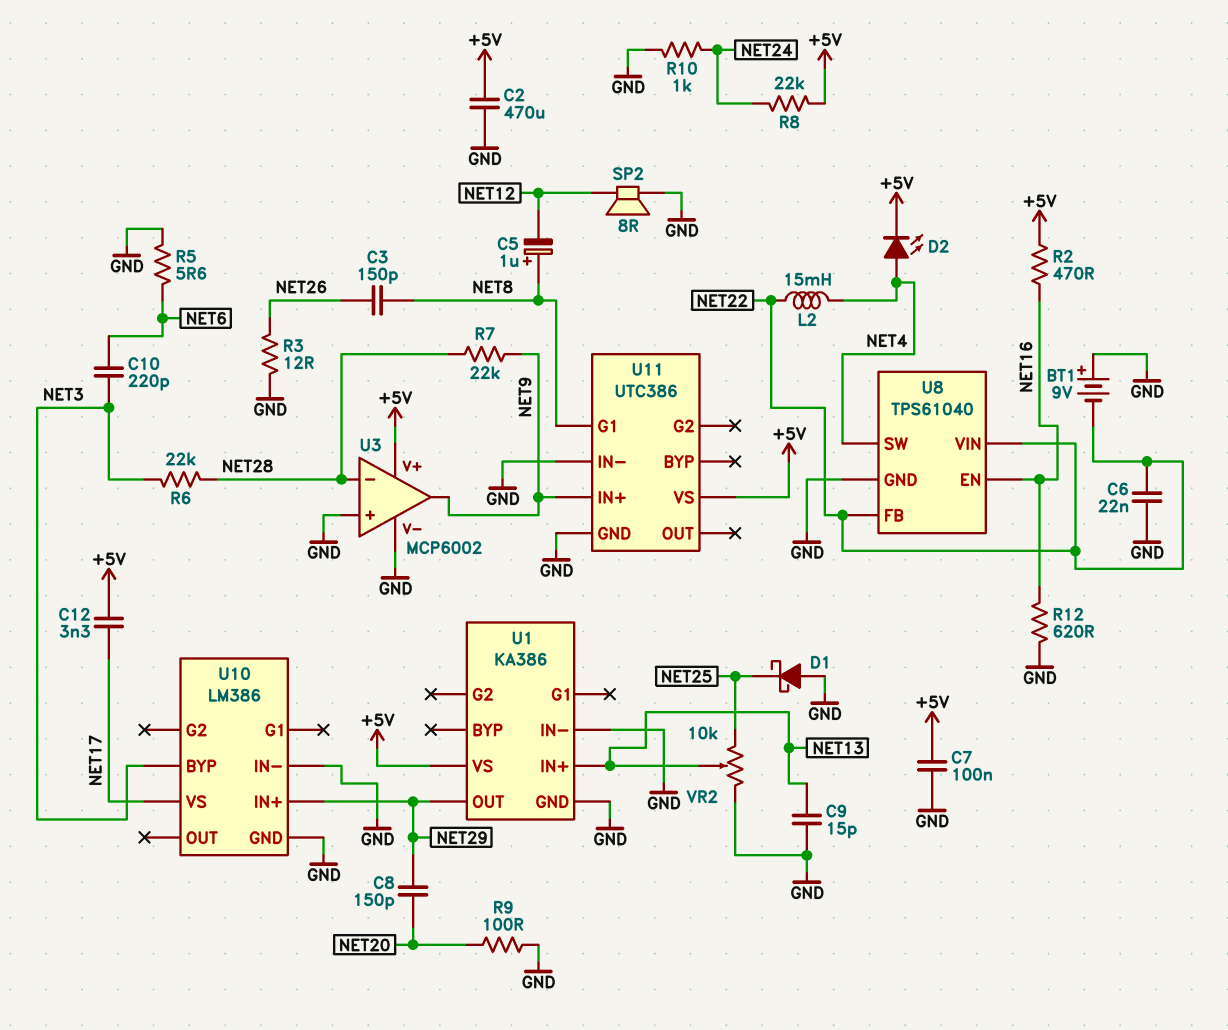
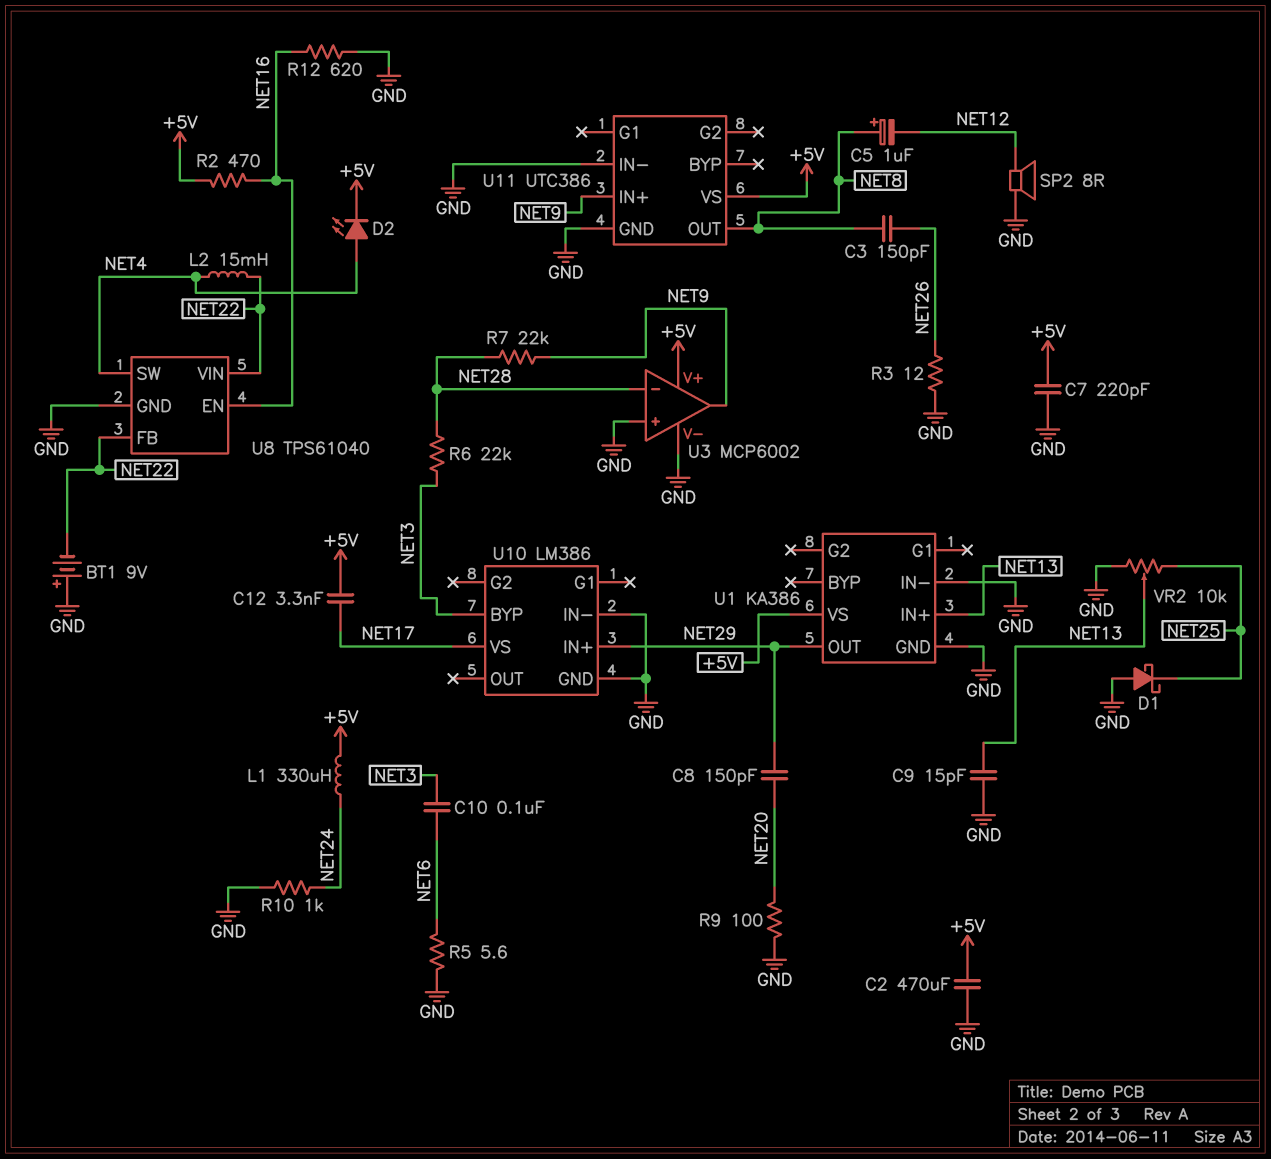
C6: 22nF (GND, NET22) -> none
C7: 100nF (+5V, GND) -> 220pF (+5V, GND)
C10: 220pF (NET3, NET6) -> 100nF (NET3, NET6)
L1: none -> 330uH (+5V, NET24)
R8: 22k (+5V, NET24) -> none
U11 pin G1: NET8 -> none
U11 pin OUT: none -> NET8

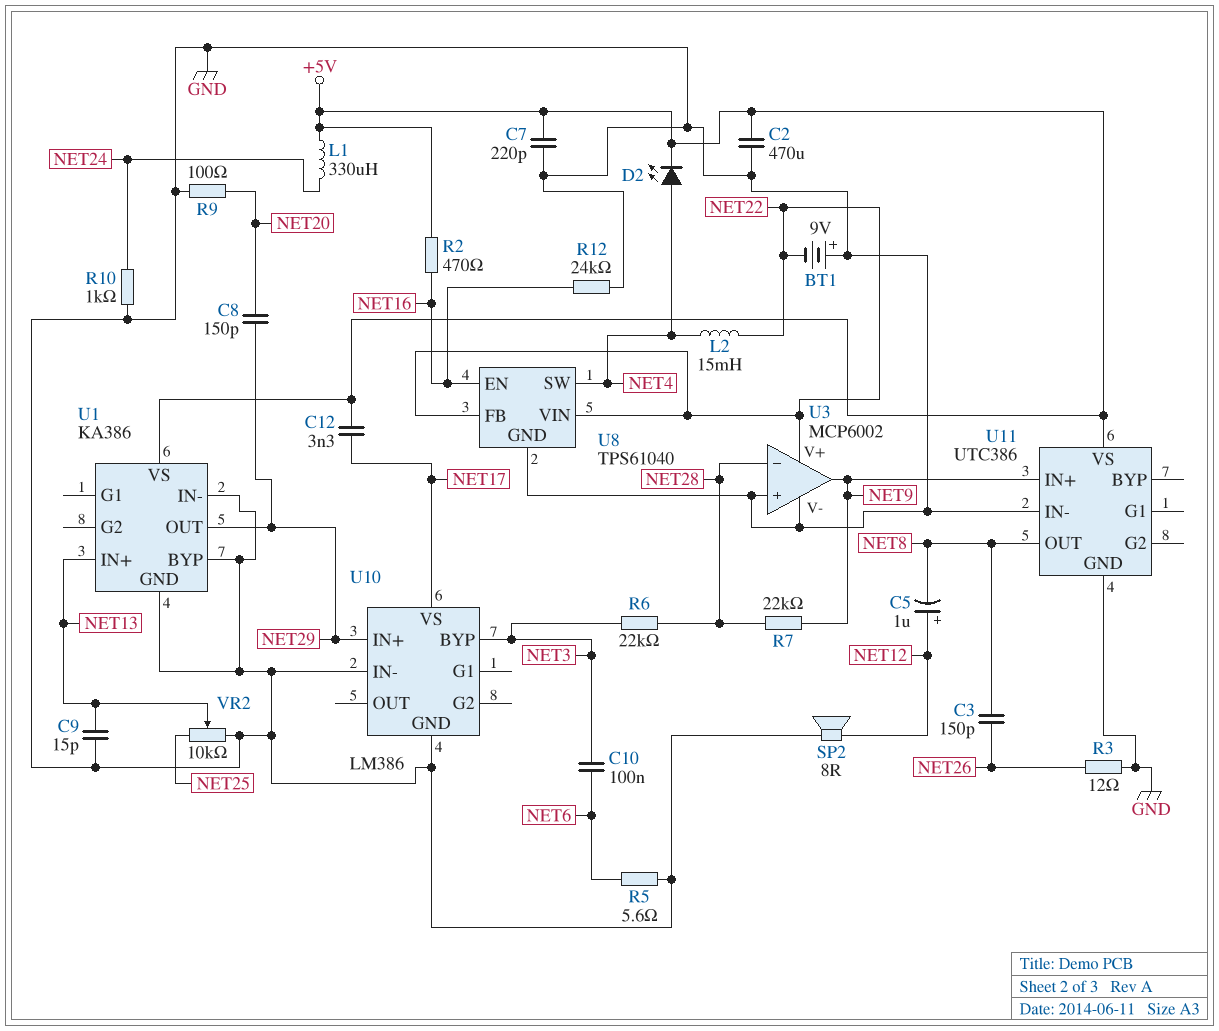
C5: 1uF (plus NET8, minus NET12) -> 1uF (plus NET12, minus NET8)
D1: schottky (A GND, K NET25) -> none
R12: 620 (GND, NET16) -> 24k (GND, NET16)
U1 pin BYP: none -> GND
U3 pin V+: +5V -> NET22

